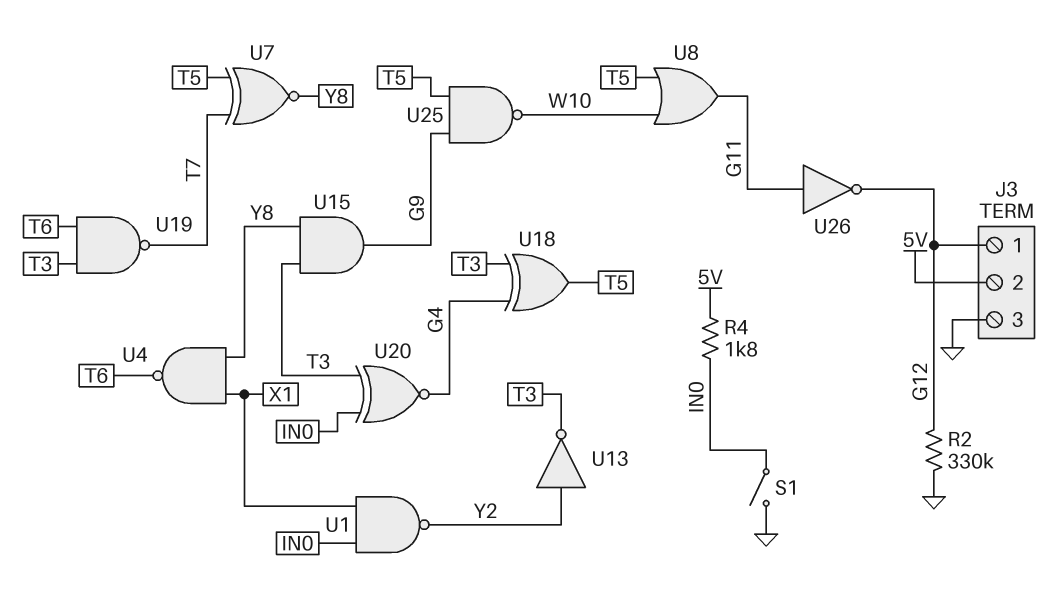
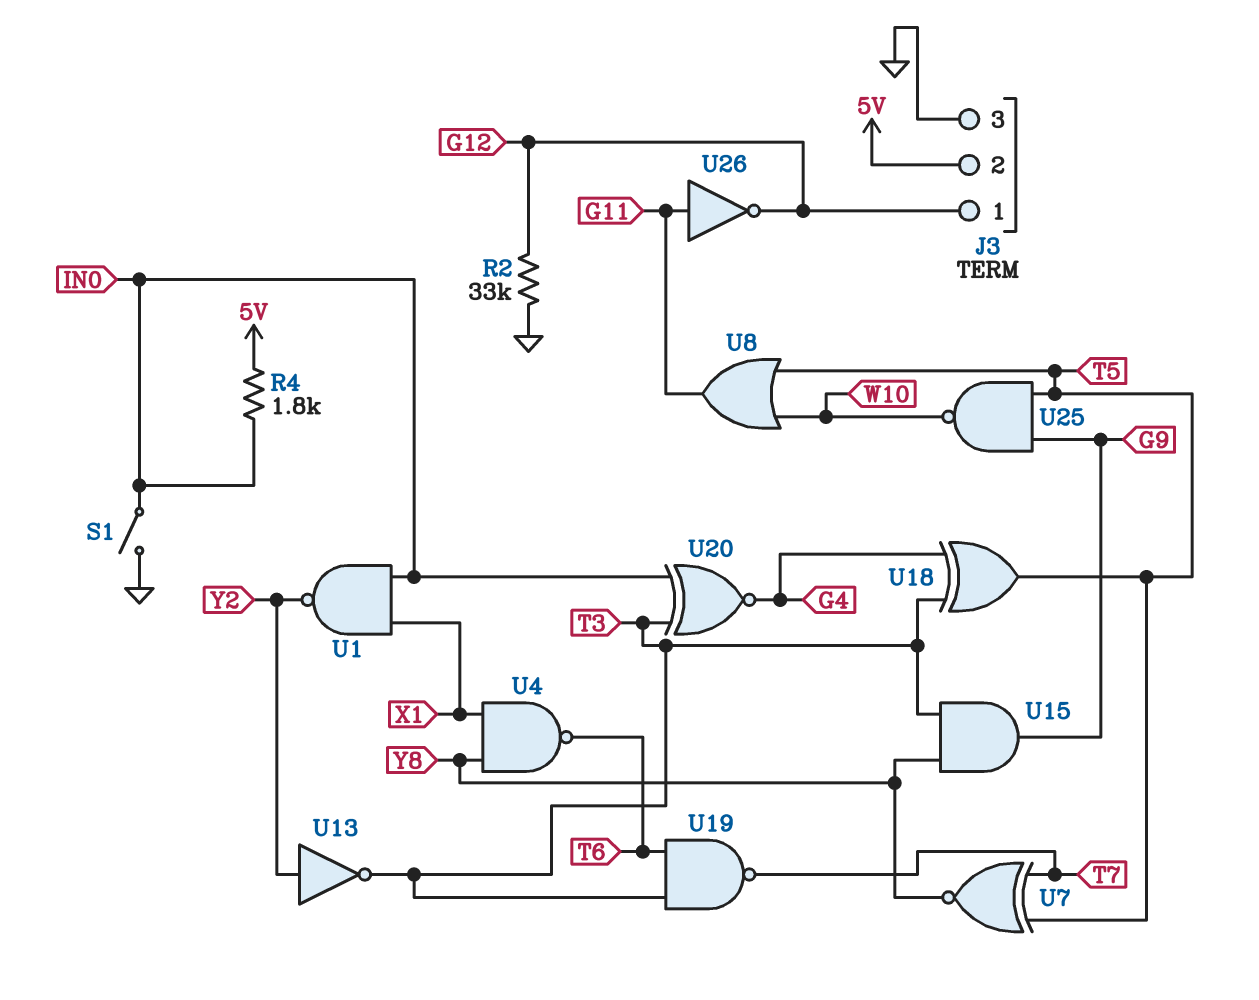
R2: 330k (G12, GND) -> 33k (G12, GND)

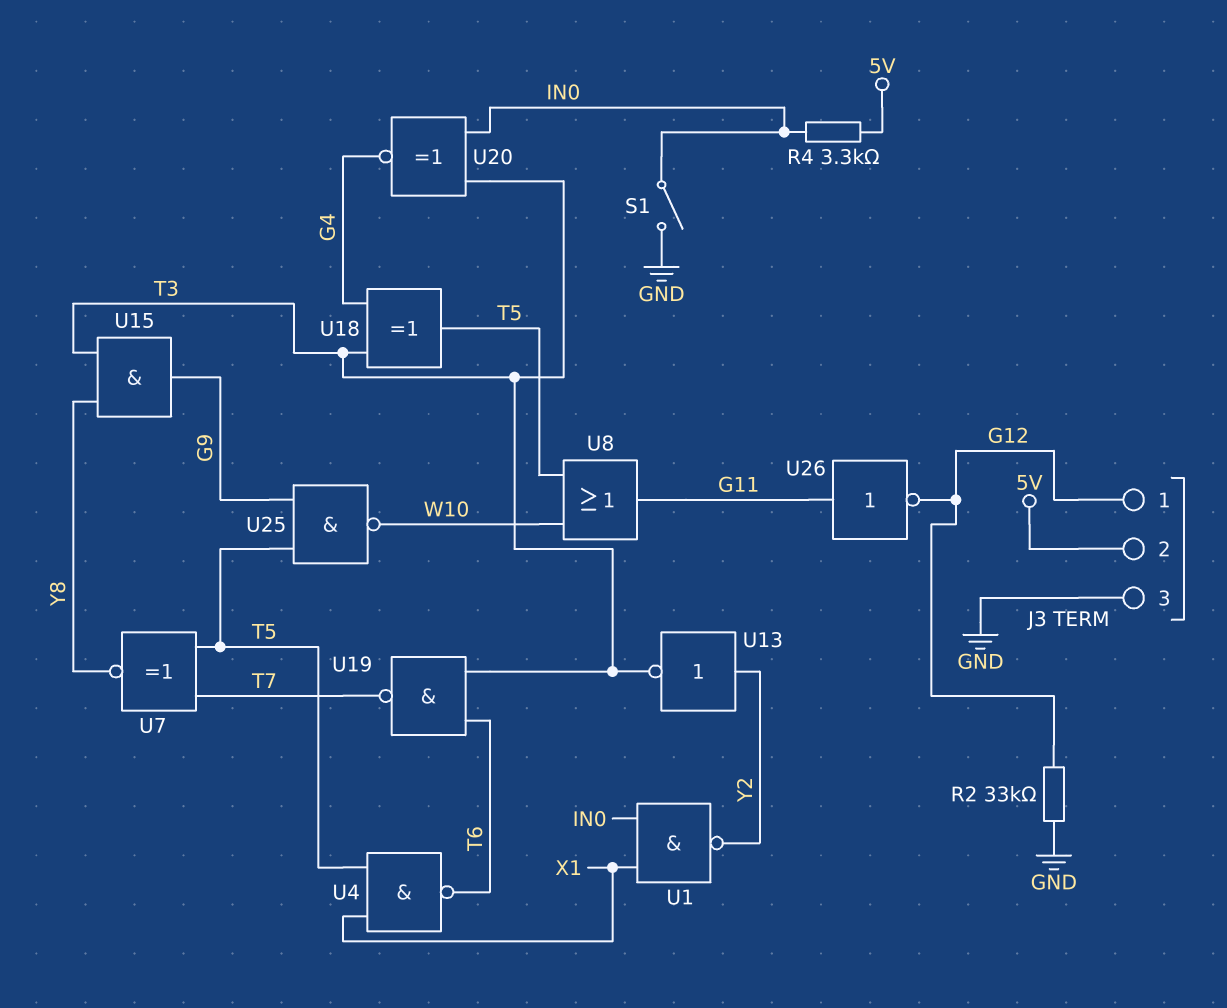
R4: 1.8k (5V, IN0) -> 3.3k (5V, IN0)
U4: NAND (in X1, in Y8, out T6) -> NAND (in T5, in X1, out T6)

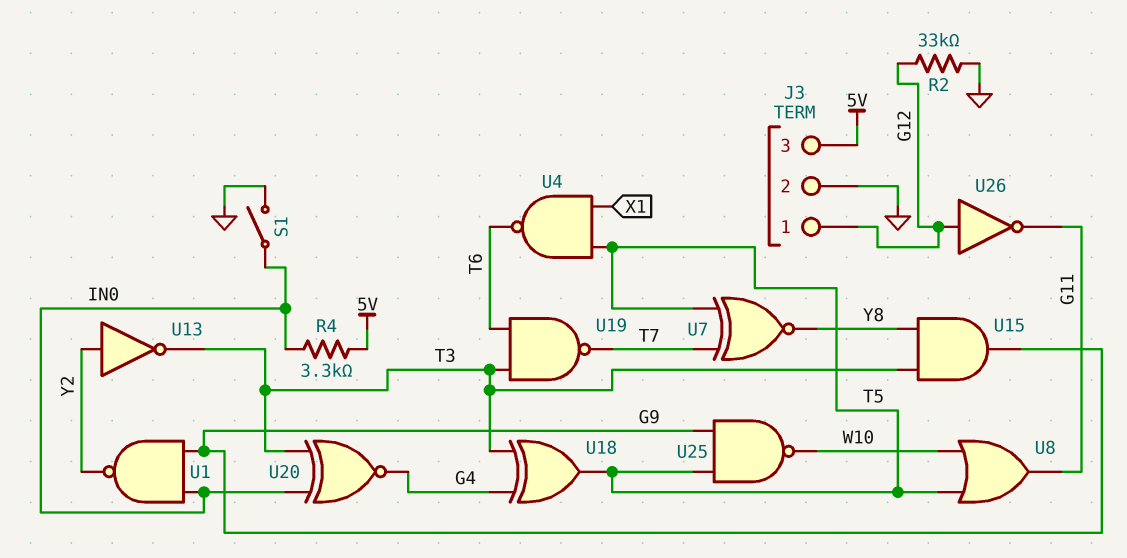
J3 pin 2: 5V -> GND
J3 pin 3: GND -> 5V
U1: NAND (in IN0, in X1, out Y2) -> NAND (in G9, in IN0, out Y2)
U26: NOT (in G11, out G12) -> NOT (in G12, out G11)

